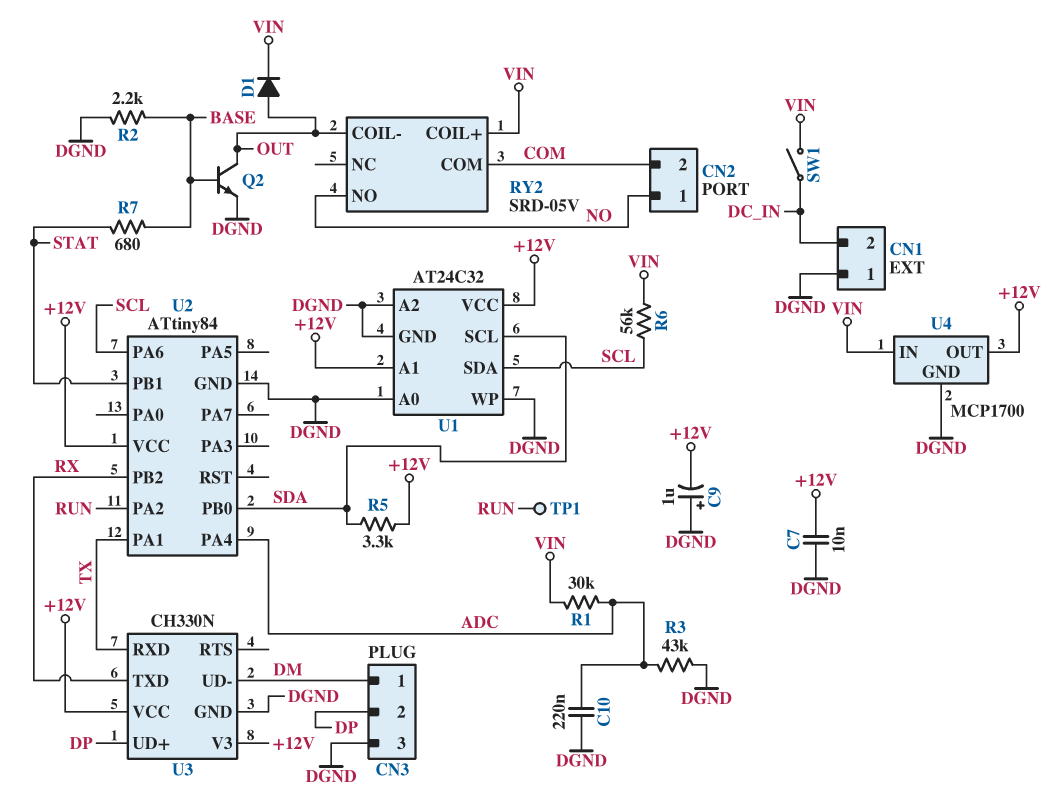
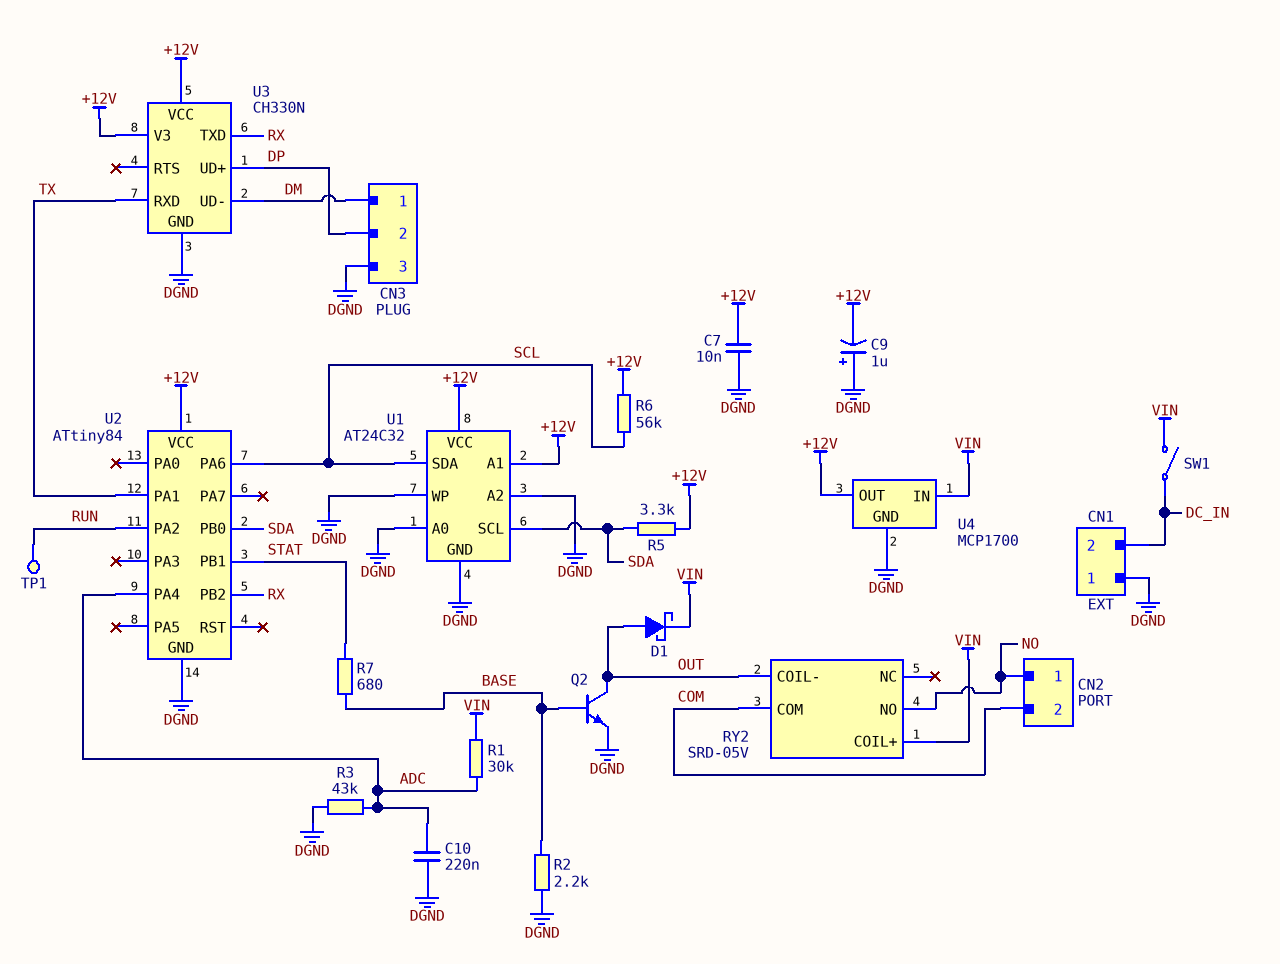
D1: diode (A OUT, K VIN) -> schottky (A OUT, K VIN)
R6: 56k (SCL, VIN) -> 56k (+12V, SCL)

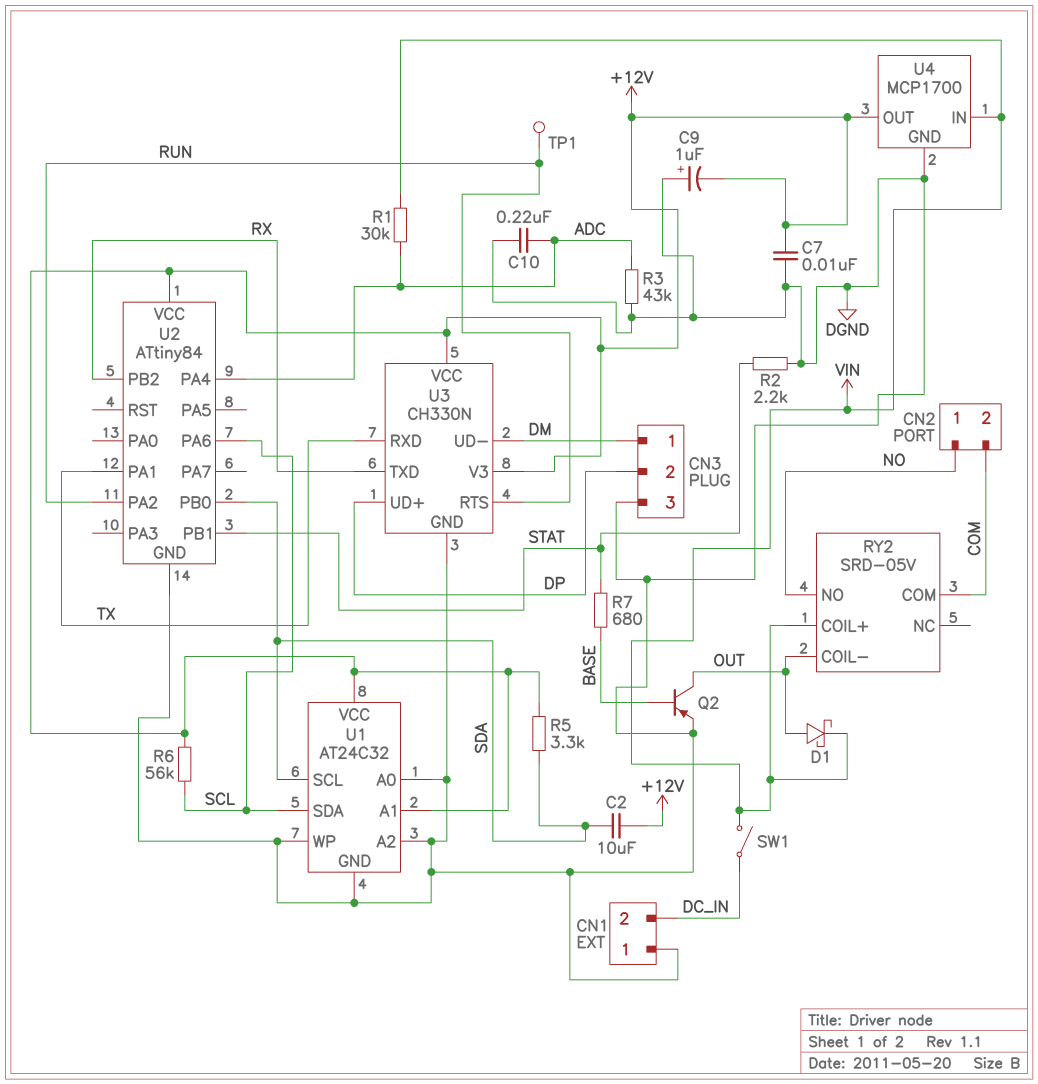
C2: none -> 10uF (+12V, SDA)
Q2: NPN (B BASE, C OUT, E DGND) -> PNP (B BASE, C OUT, E DGND)
R2: 2.2k (BASE, DGND) -> 2.2k (DGND, STAT)
U3 pin RTS: none -> RUN

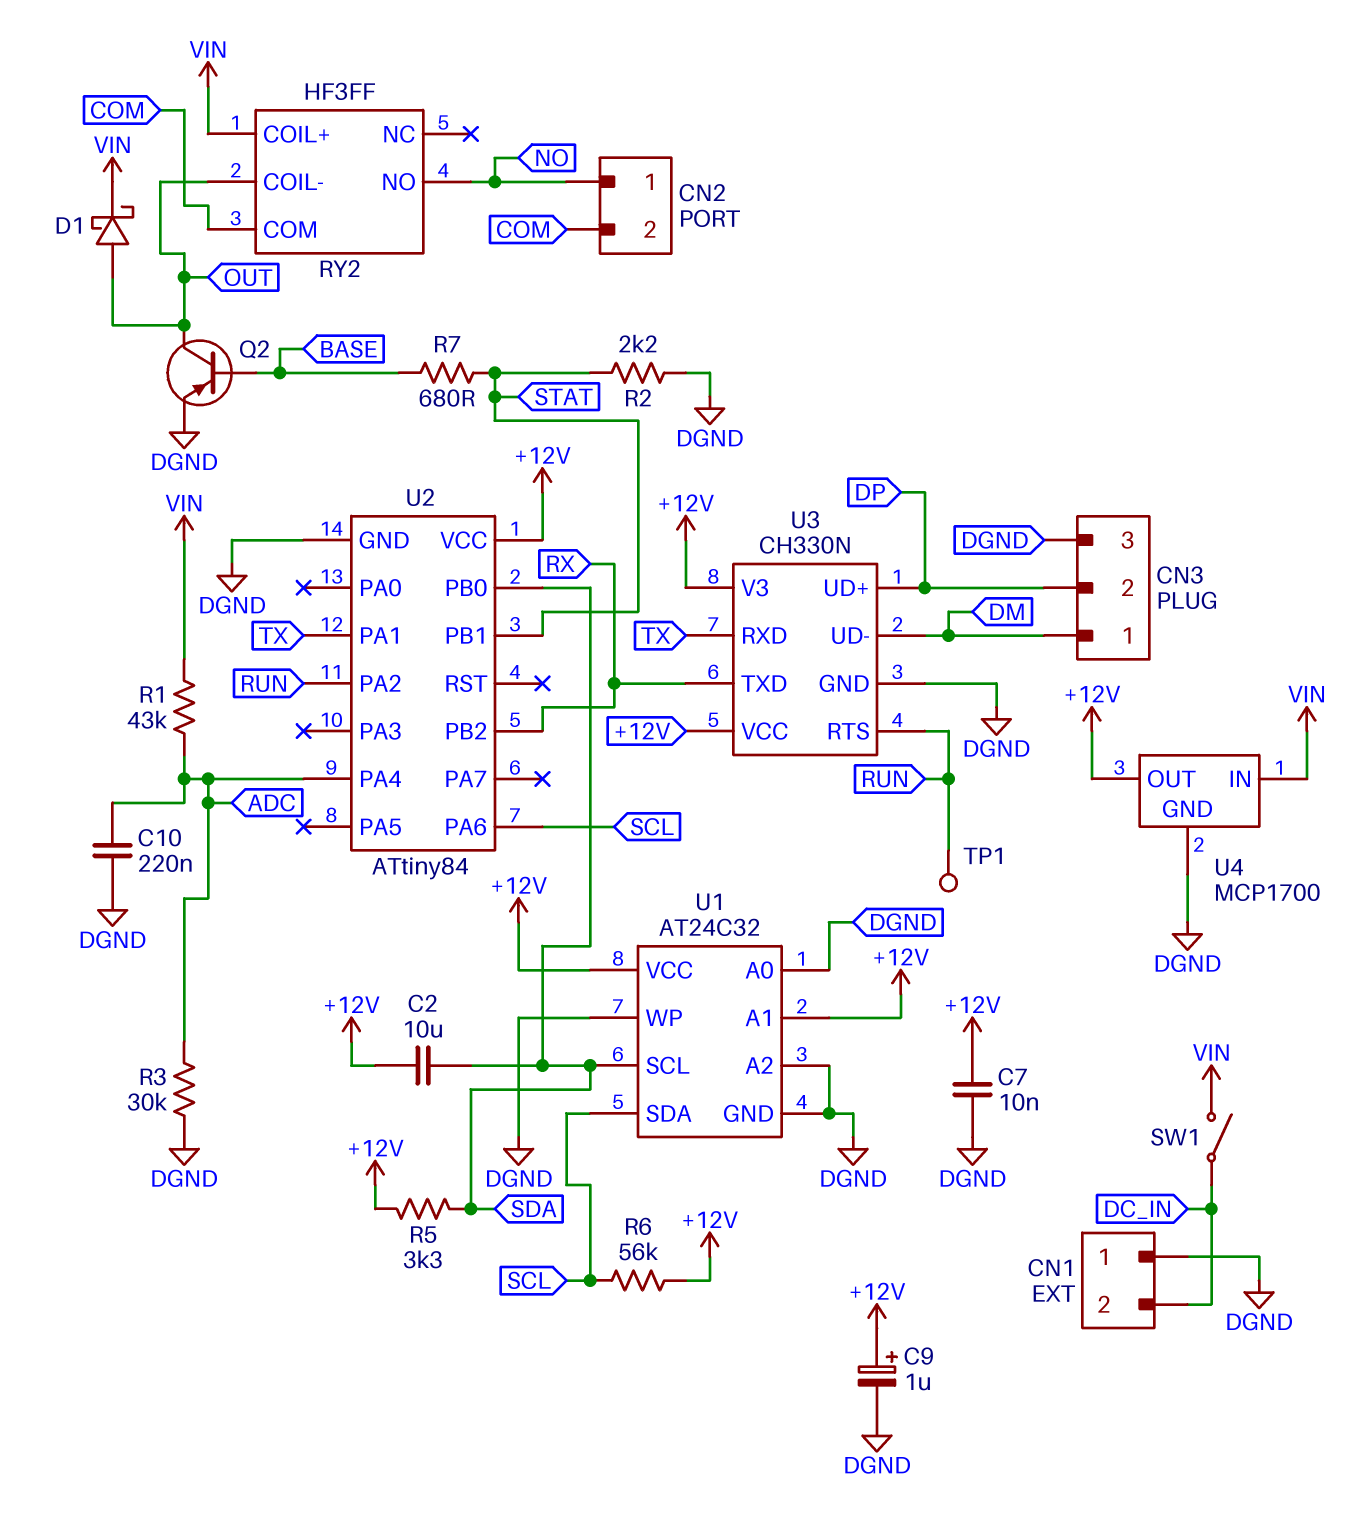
C9: 1uF (plus DGND, minus +12V) -> 1uF (plus +12V, minus DGND)
R1: 30k (ADC, VIN) -> 43k (ADC, VIN)
R3: 43k (ADC, DGND) -> 30k (ADC, DGND)
RY2: SRD-05V -> HF3FF

